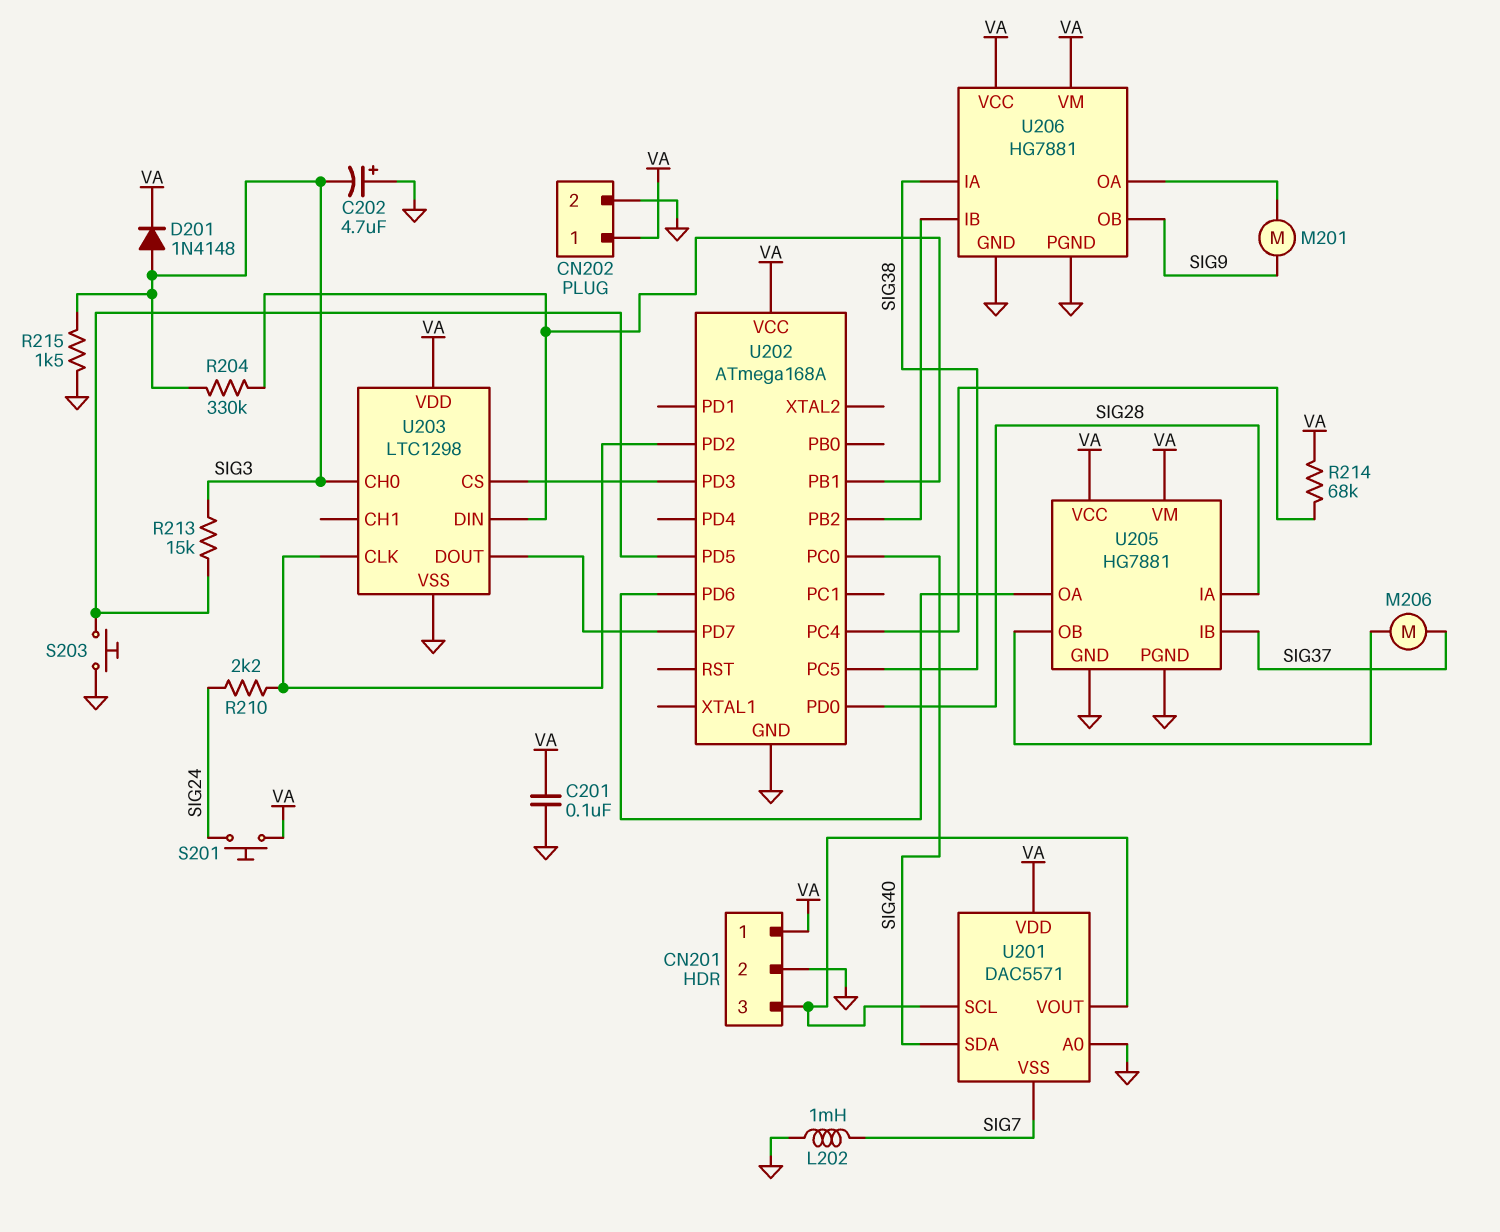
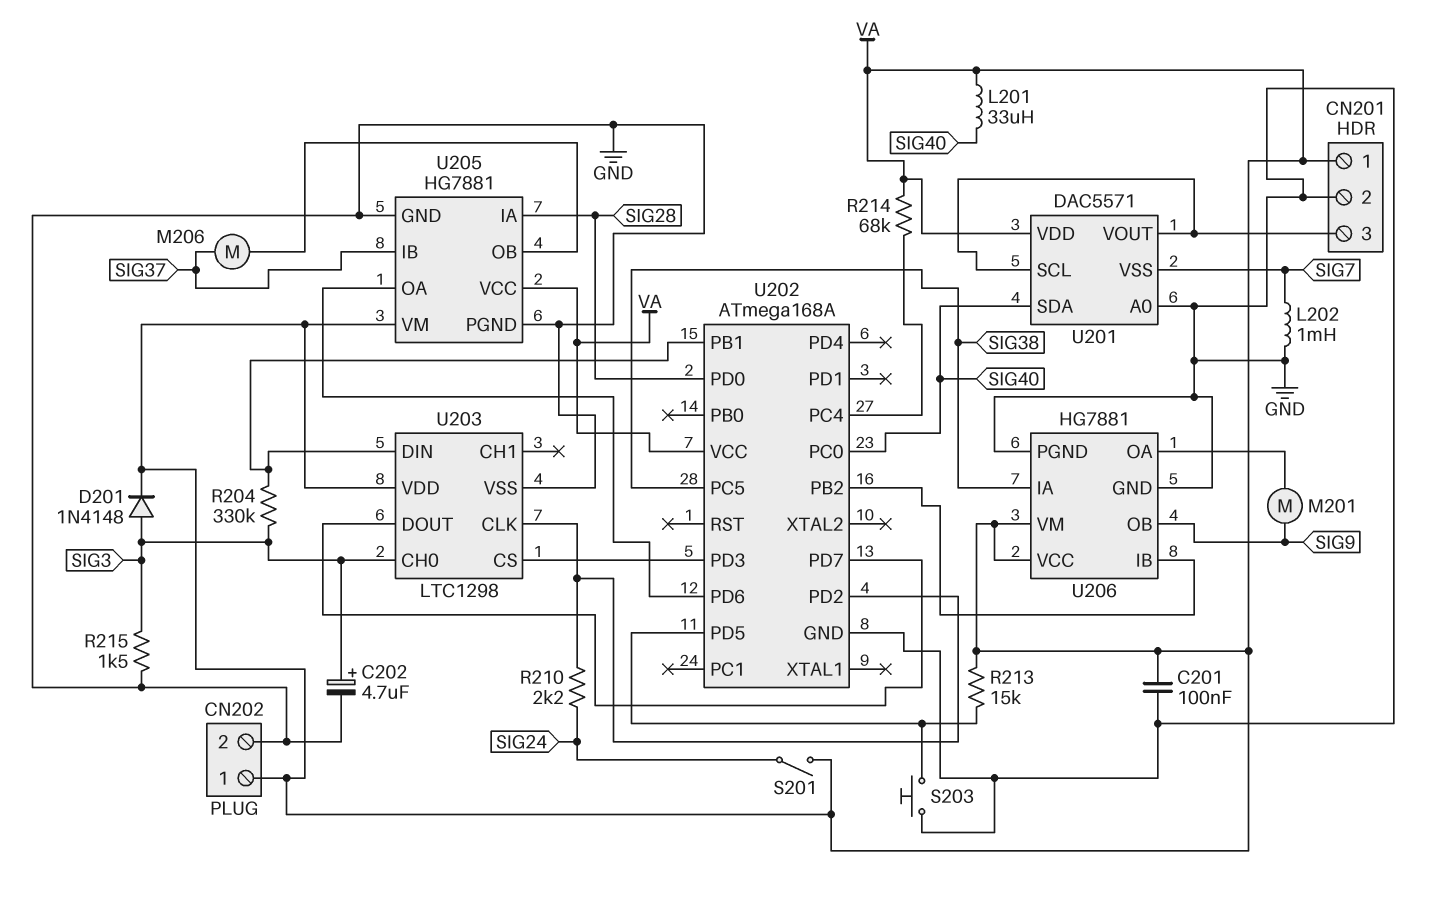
C202: 4.7uF (plus GND, minus SIG3) -> 4.7uF (plus SIG3, minus GND)
L201: none -> 33uH (SIG40, VA)
R213: 15k (SIG3, U202/PD5) -> 15k (U202/PD5, VA)
S201: button (SIG24, VA) -> switch (SIG24, VA)

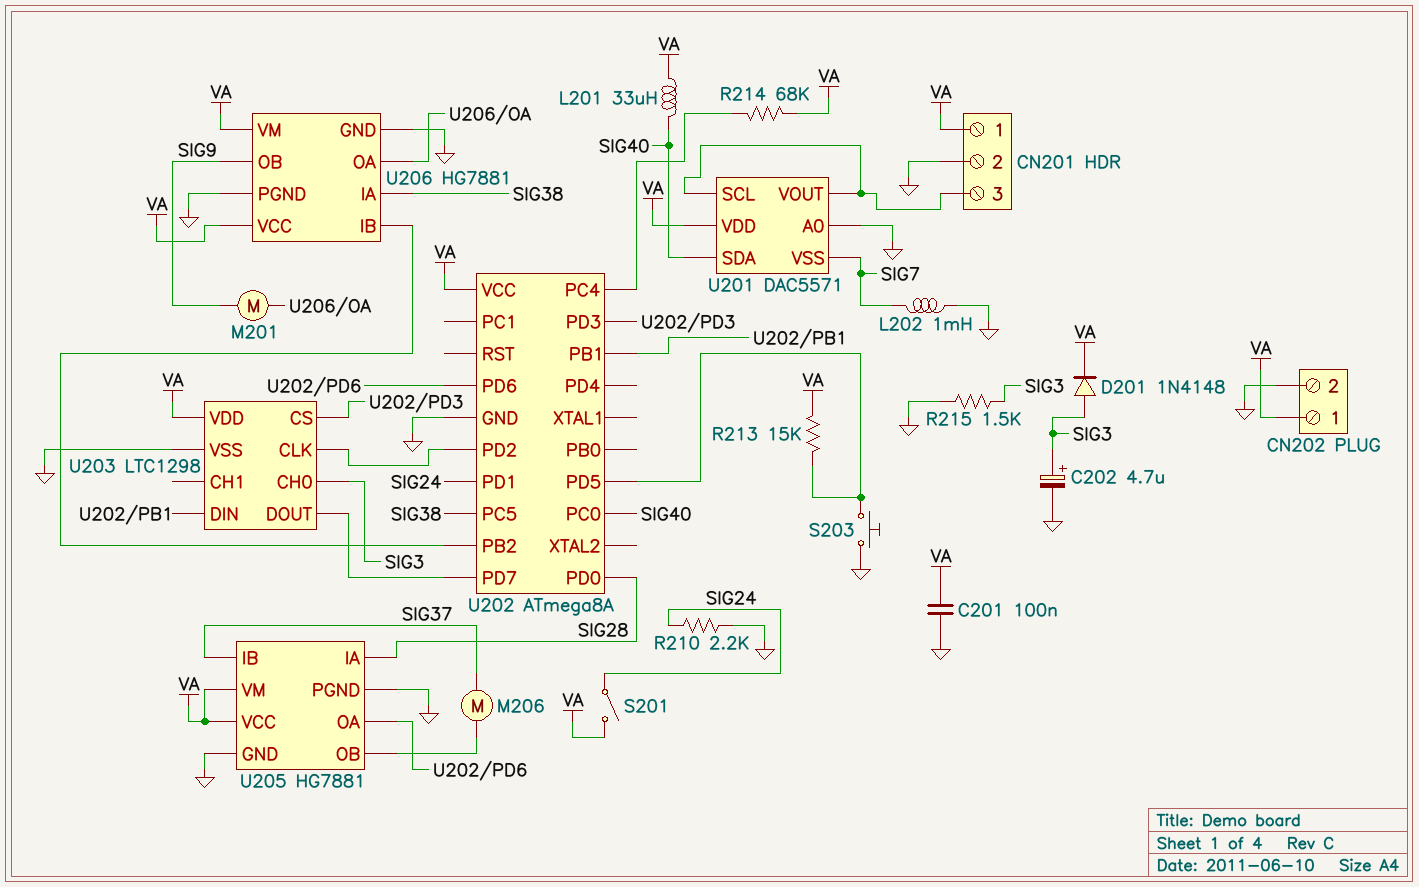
R204: 330k (SIG3, U202/PB1) -> none
R210: 2.2k (SIG24, U202/PD2) -> 2.2k (GND, SIG24)
U202: ATmega168A -> ATmega8A
U202 pin PD1: none -> SIG24

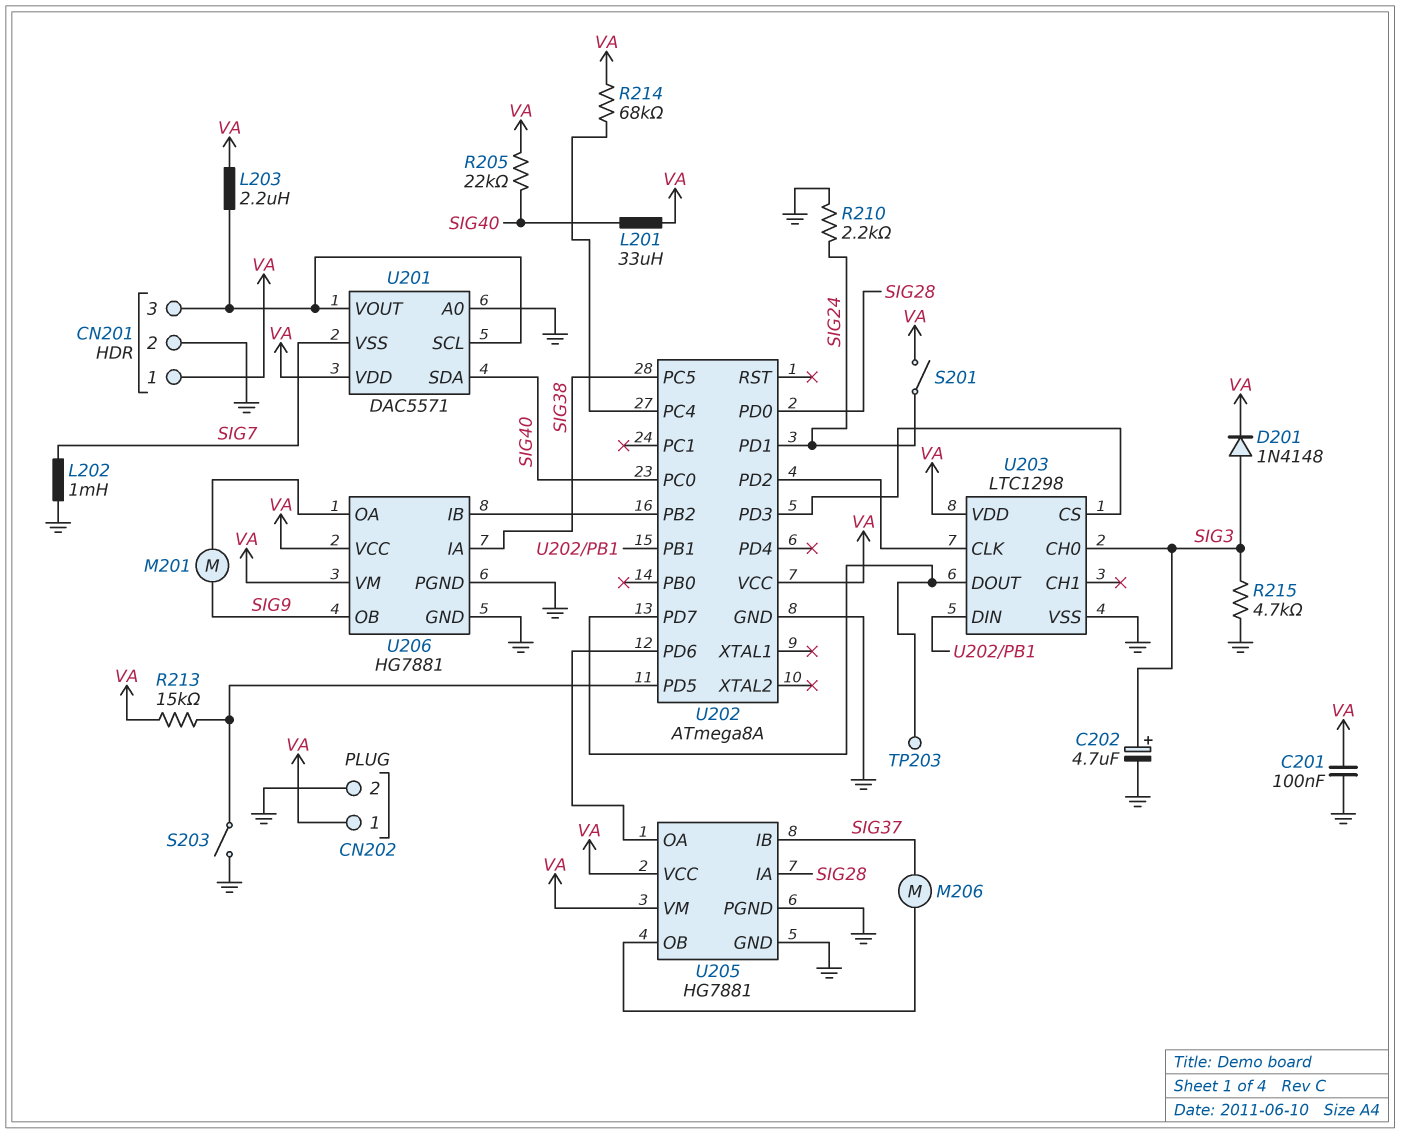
L203: none -> 2.2uH (CN201/3, VA)
R205: none -> 22k (SIG40, VA)
R215: 1.5k (GND, SIG3) -> 4.7k (GND, SIG3)
S203: button (GND, U202/PD5) -> switch (GND, U202/PD5)
TP203: none -> test point (U202/PD7)

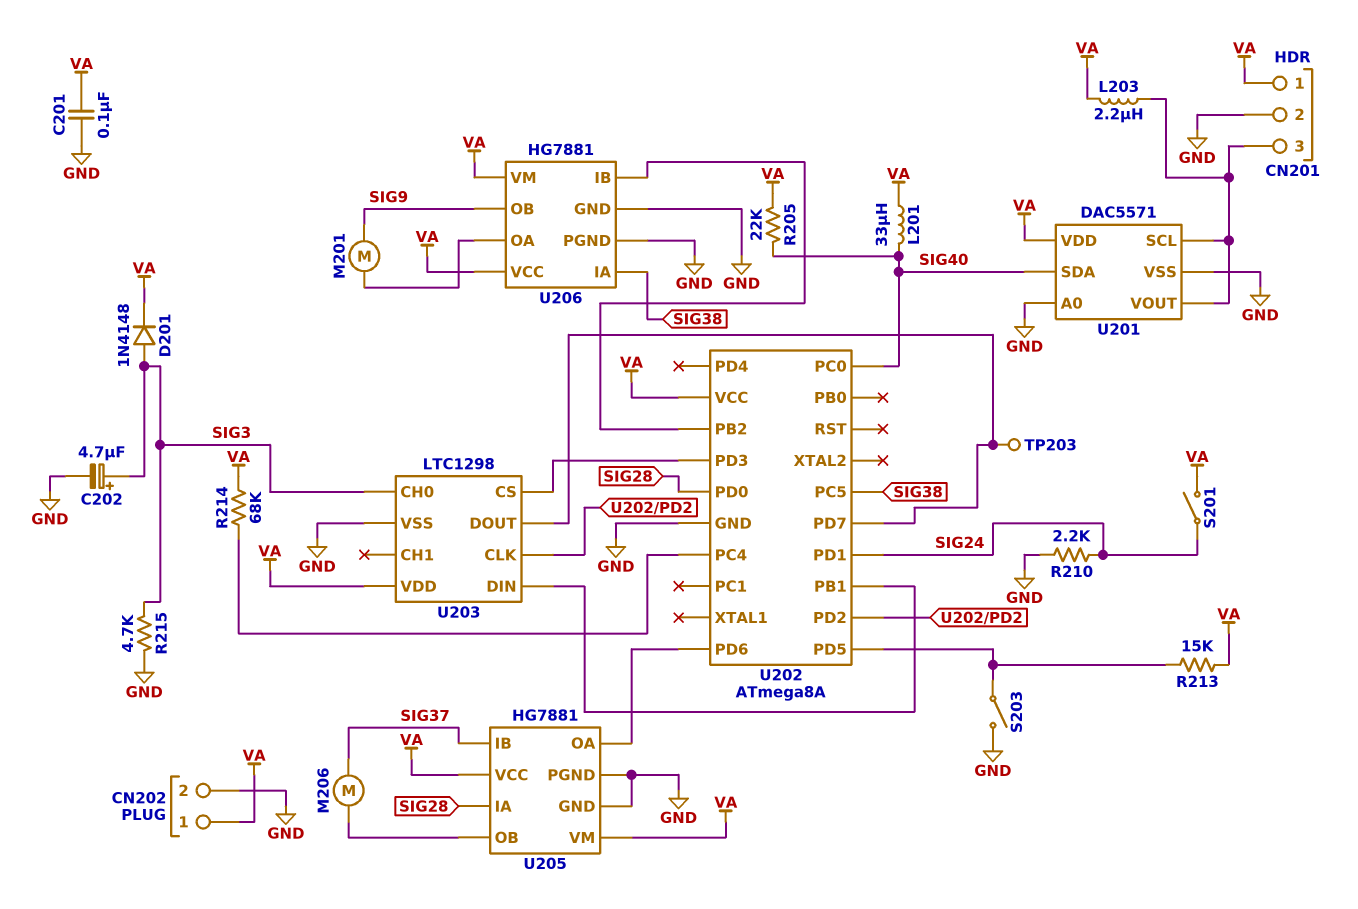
L202: 1mH (GND, SIG7) -> none
U201 pin VSS: SIG7 -> GND

